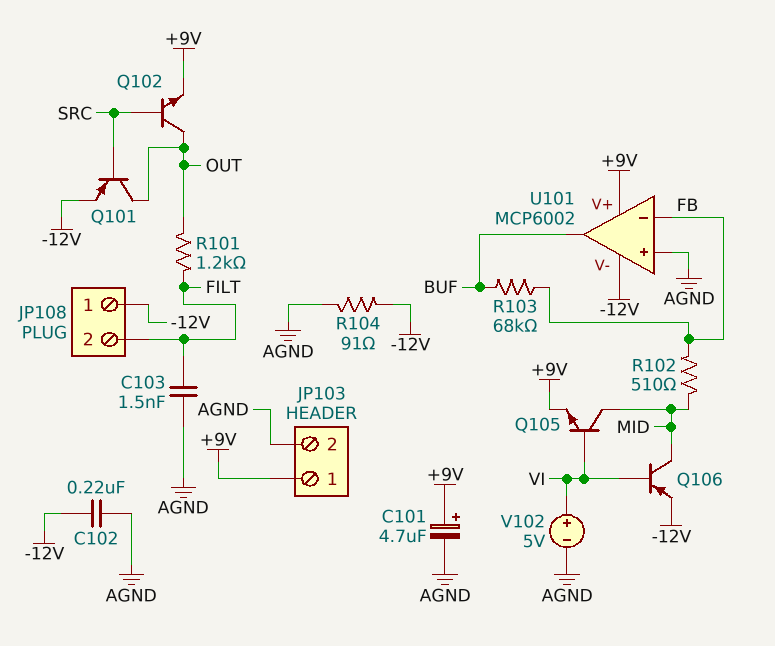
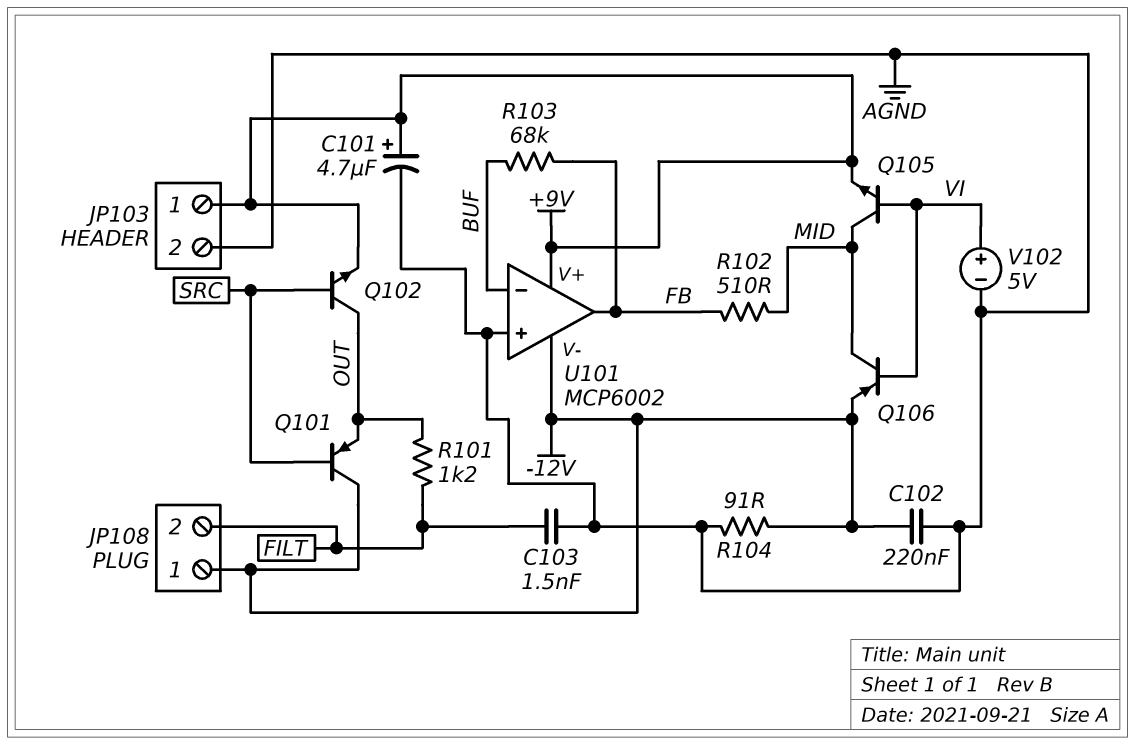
Q101: PNP (B SRC, C OUT, E -12V) -> PNP (B SRC, C -12V, E OUT)
U101 pin in-: FB -> BUF
U101 pin out: BUF -> FB

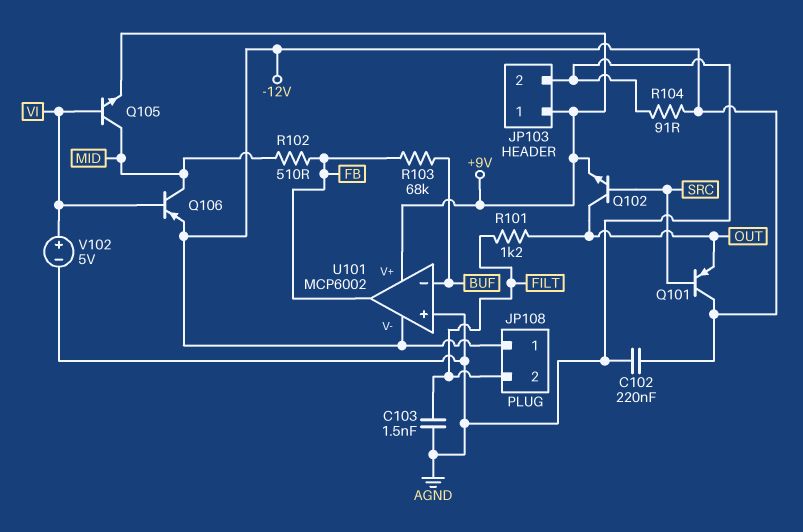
C101: 4.7uF (plus +9V, minus AGND) -> none

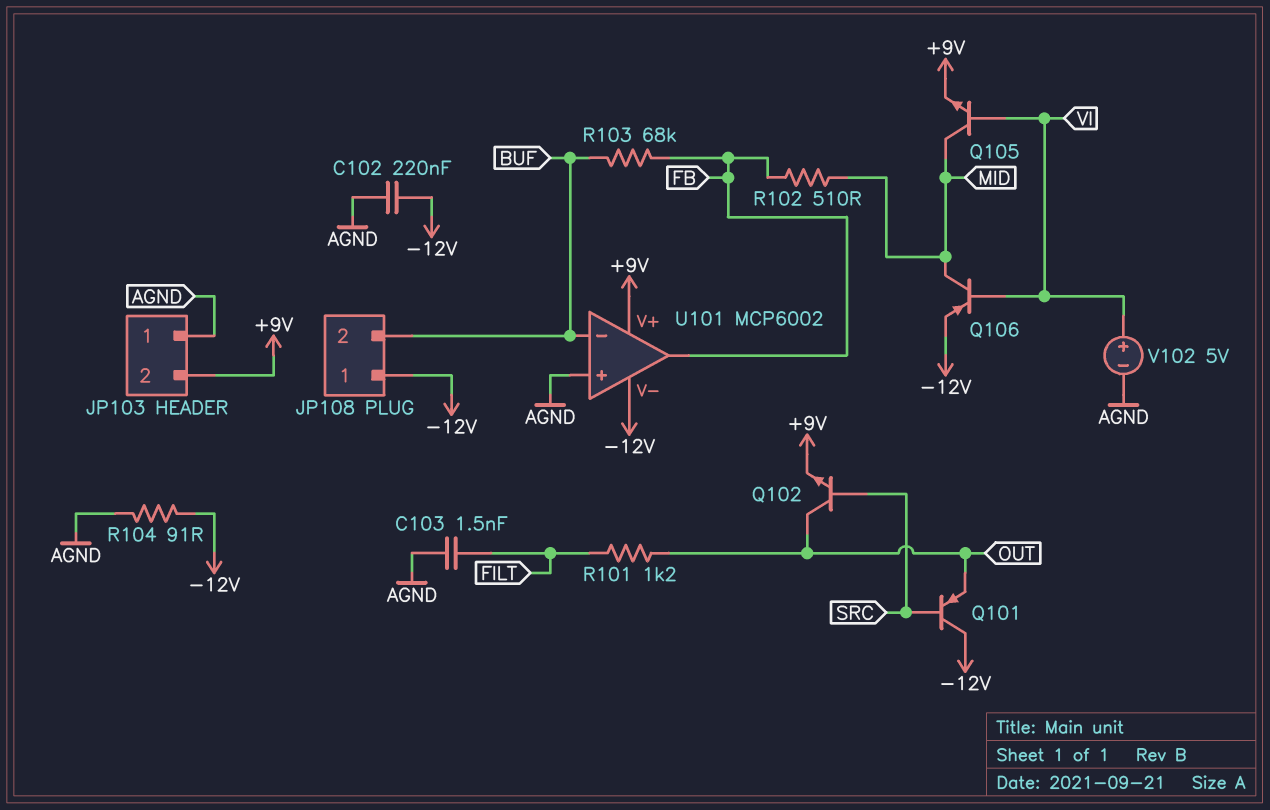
JP103 pin 1: +9V -> AGND
JP103 pin 2: AGND -> +9V
JP108 pin 2: FILT -> BUF

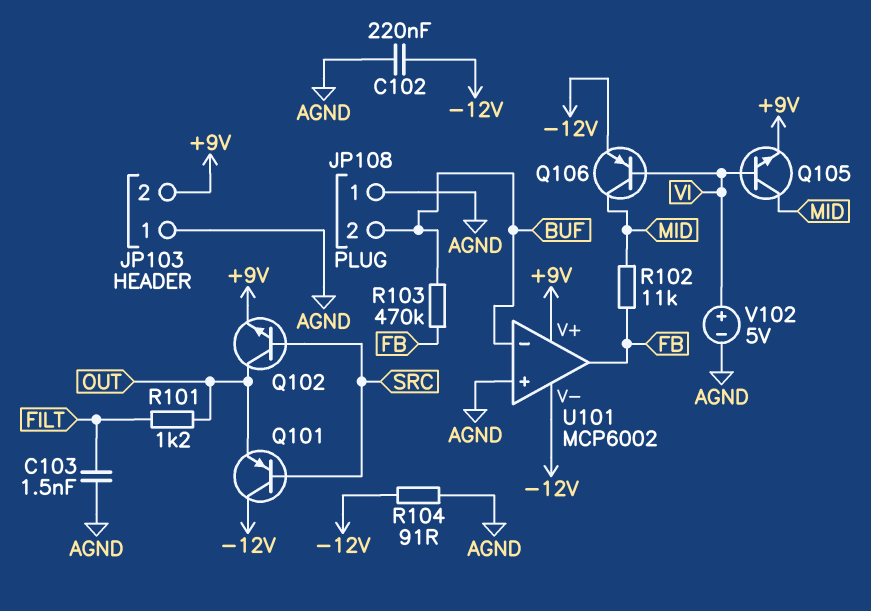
JP108 pin 1: -12V -> AGND
R102: 510 (FB, MID) -> 11k (FB, MID)
R103: 68k (BUF, FB) -> 470k (BUF, FB)

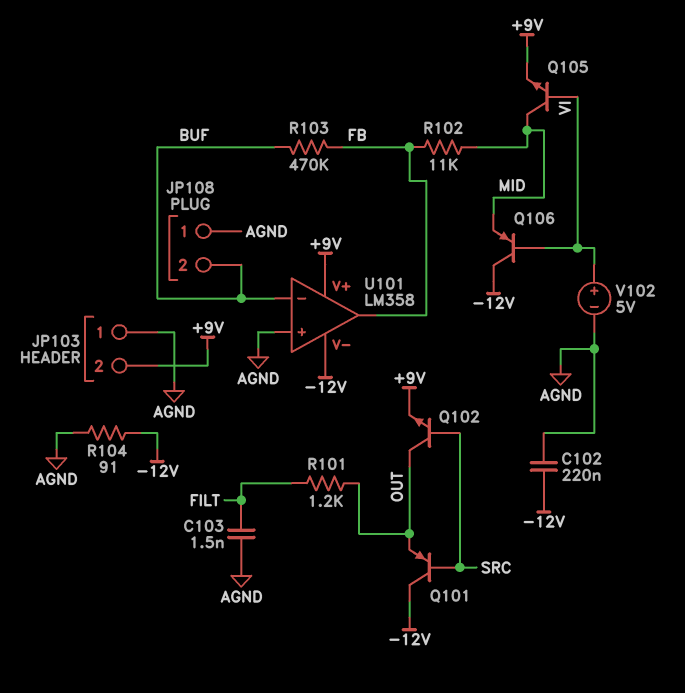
Q106: PNP (B VI, C MID, E -12V) -> PNP (B VI, C -12V, E MID)
U101: MCP6002 -> LM358

